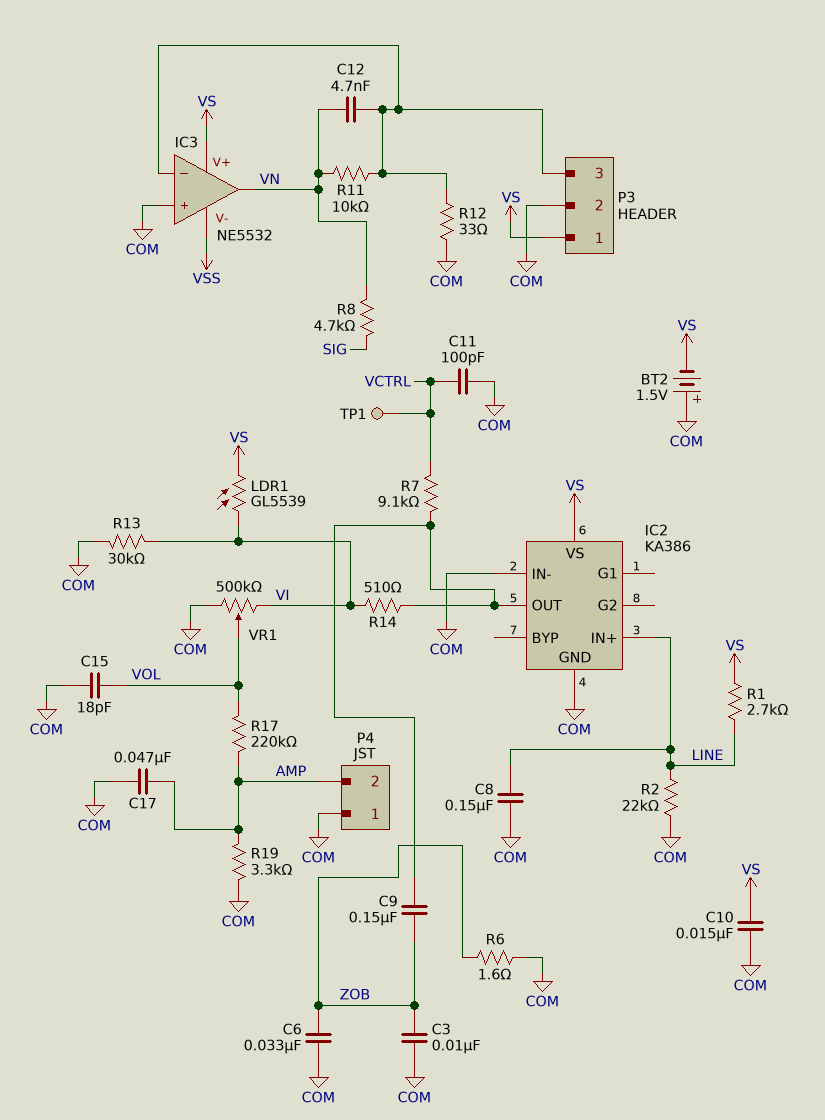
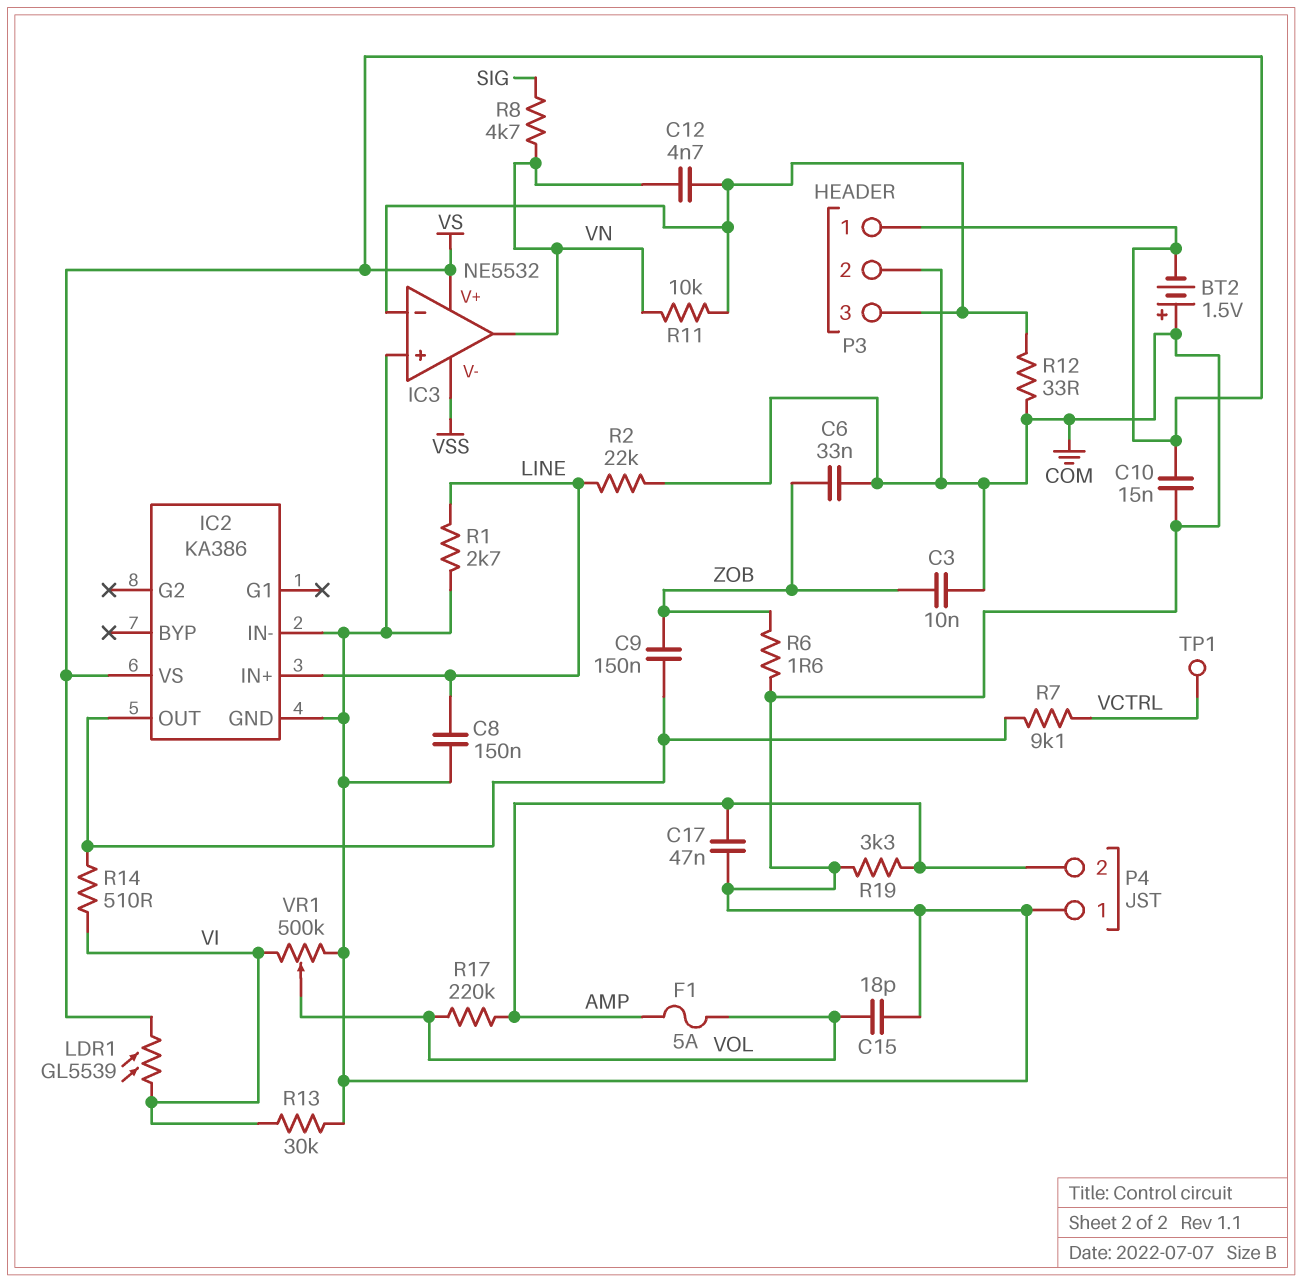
C11: 100pF (COM, VCTRL) -> none
F1: none -> 5A (AMP, VOL)
R1: 2.7k (LINE, VS) -> 2.7k (COM, LINE)

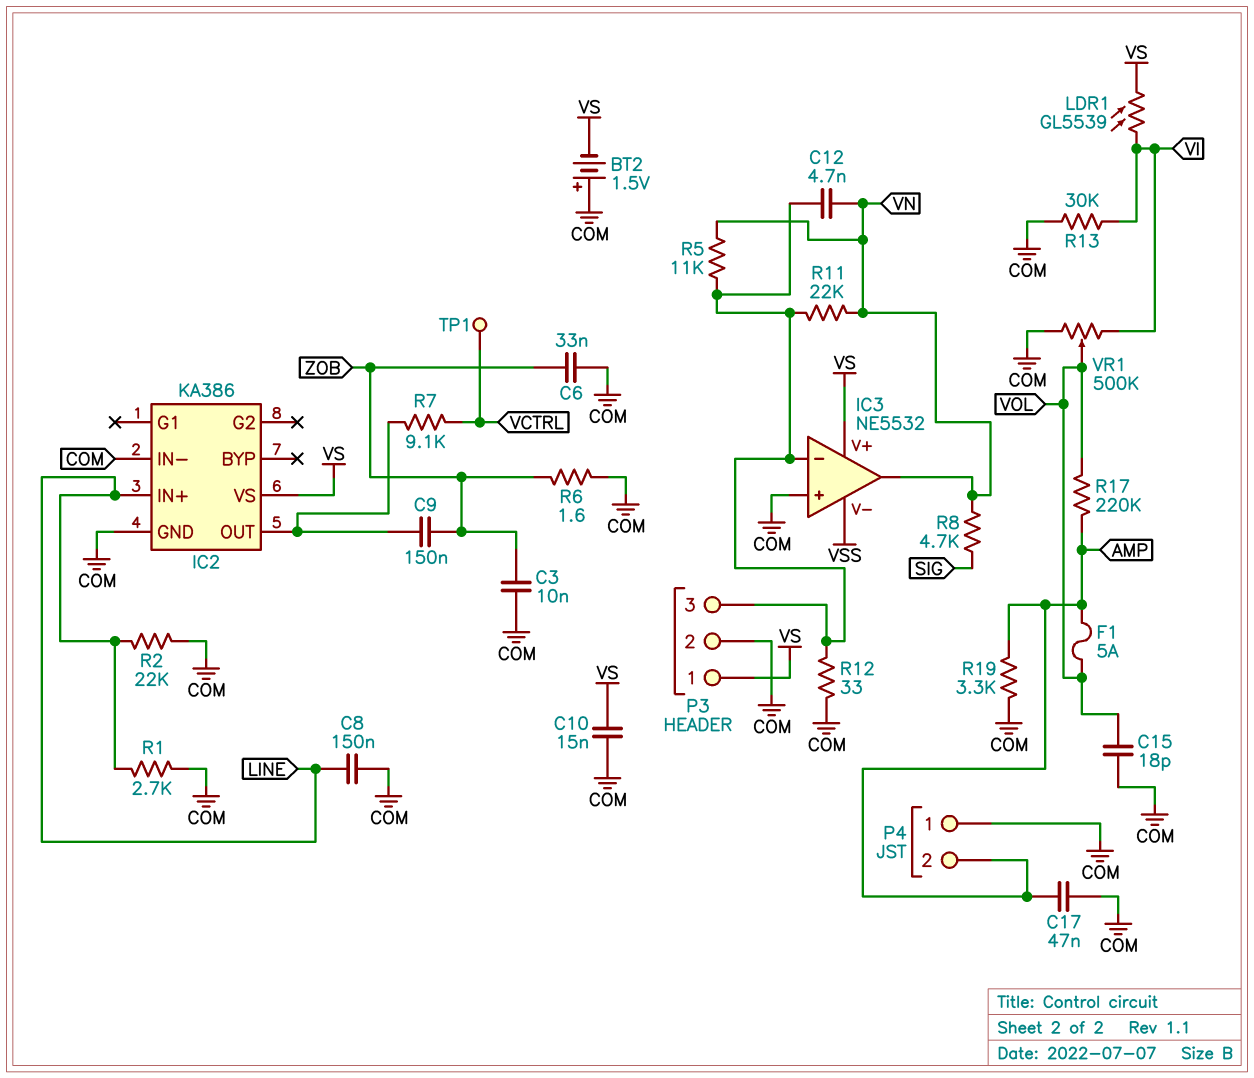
R5: none -> 11k (IC3/in-, VN)
R11: 10k (IC3/in-, VN) -> 22k (IC3/in-, VN)
R14: 510 (IC2/OUT, VI) -> none

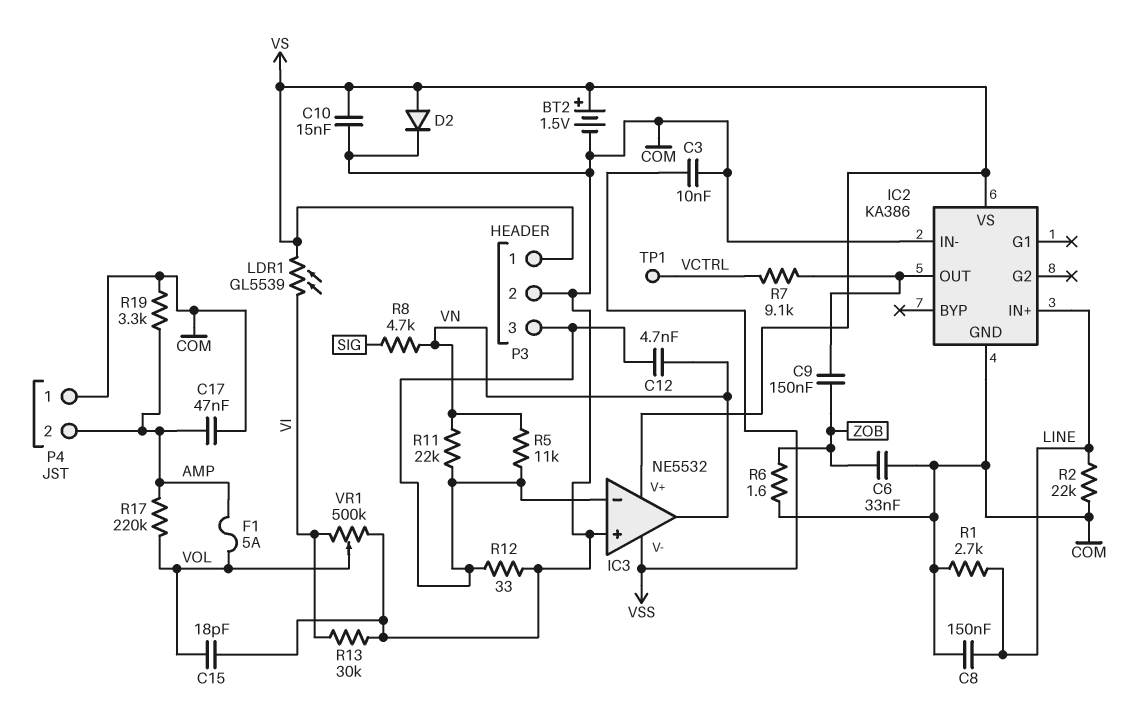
BT2: 1.5V (plus COM, minus VS) -> 1.5V (plus VS, minus COM)
C3: 10nF (COM, ZOB) -> 10nF (COM, VSS)
D2: none -> diode (A VS, K COM)

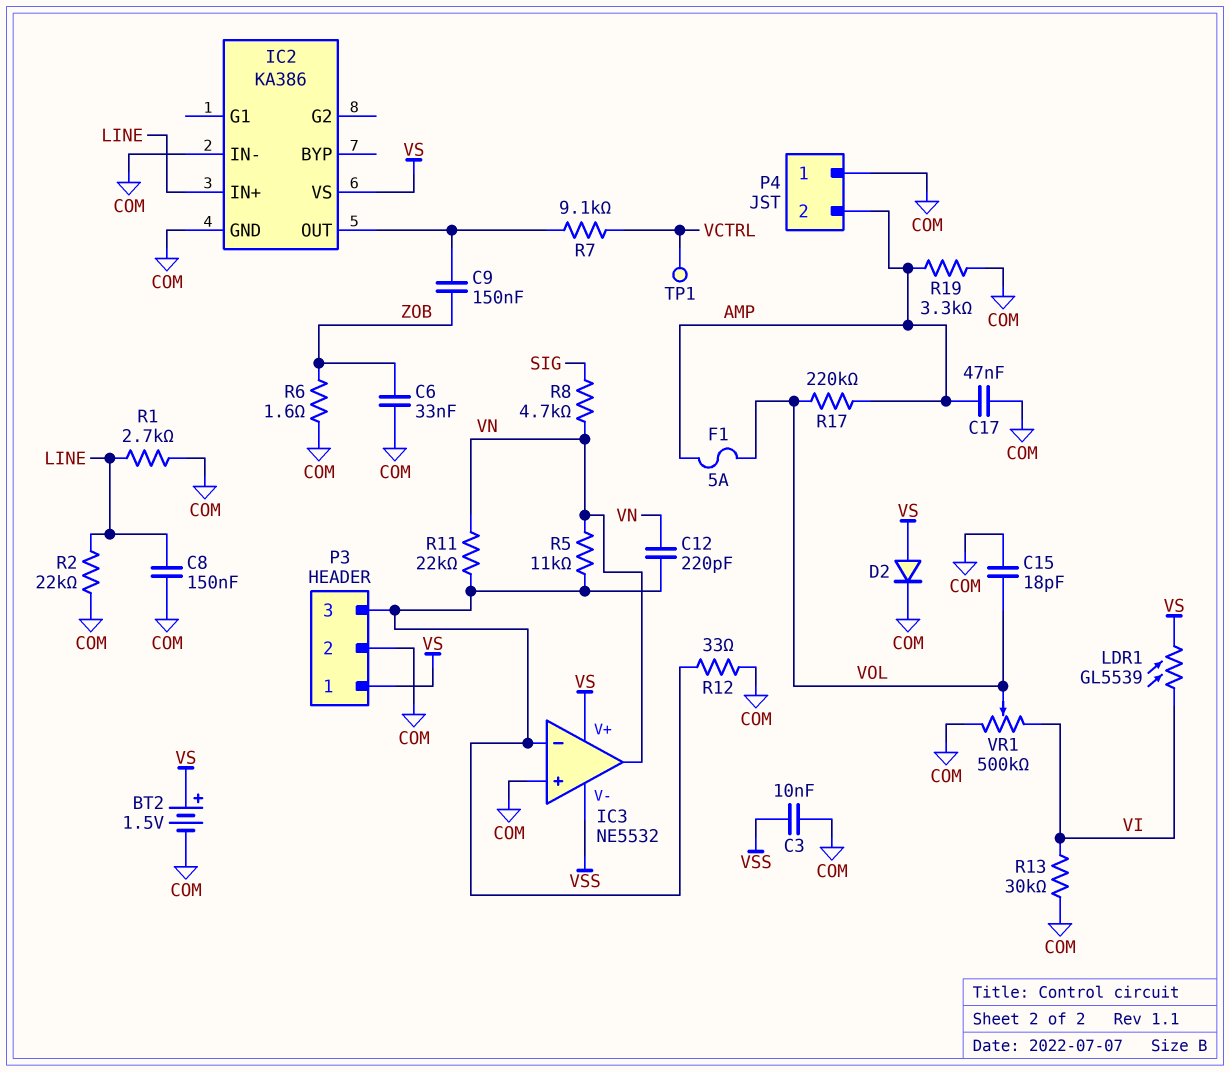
C10: 15nF (COM, VS) -> none
C12: 4.7nF (IC3/in-, VN) -> 220pF (IC3/in-, VN)

